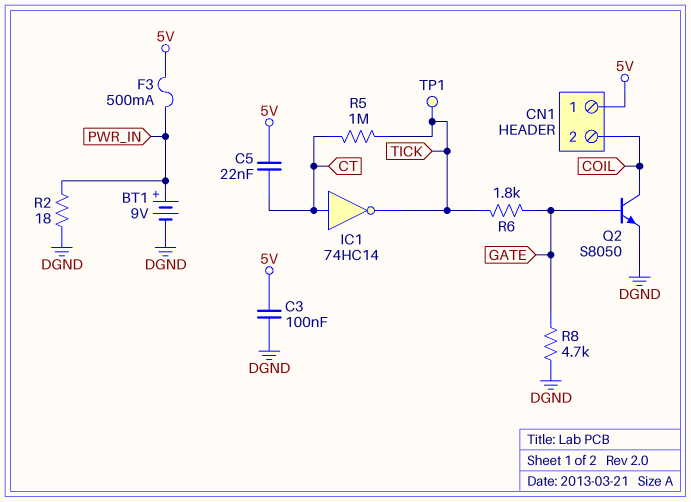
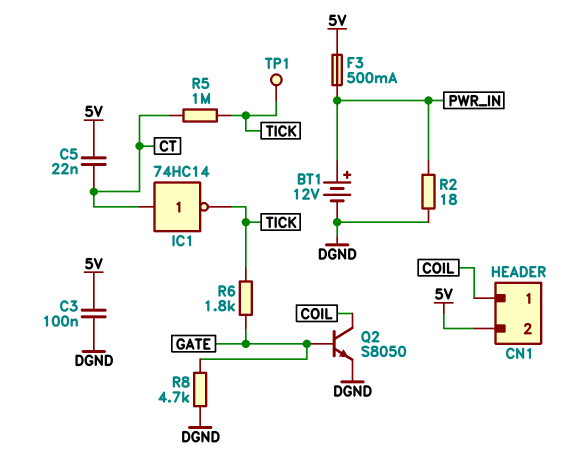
BT1: 9V (plus PWR_IN, minus DGND) -> 12V (plus PWR_IN, minus DGND)
CN1 pin 1: 5V -> COIL
CN1 pin 2: COIL -> 5V

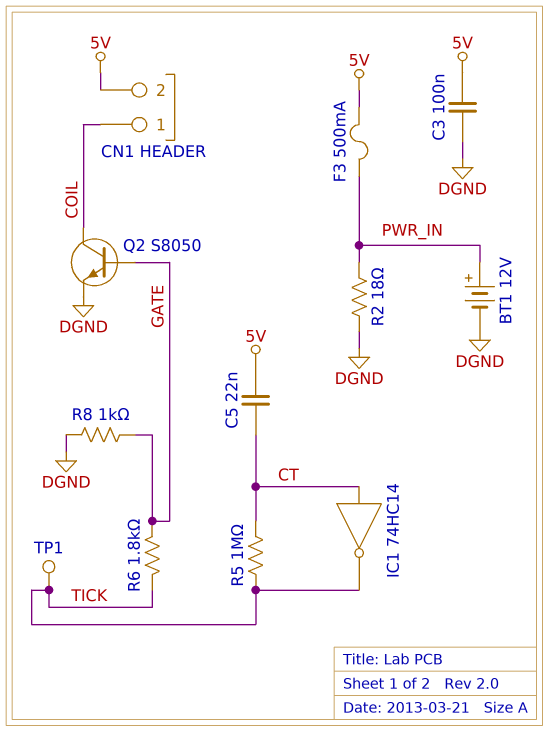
R8: 4.7k (DGND, GATE) -> 1k (DGND, GATE)

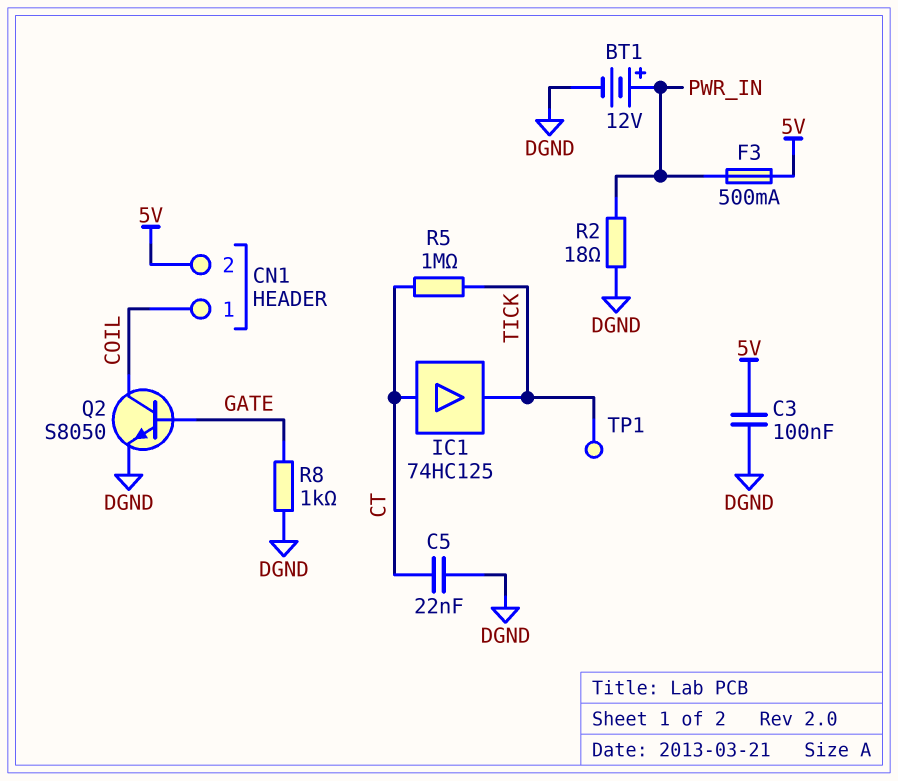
C5: 22nF (5V, CT) -> 22nF (CT, DGND)
IC1: NOT 74HC14 (in CT, out TICK) -> buffer 74HC125 (in CT, out TICK)
R6: 1.8k (GATE, TICK) -> none

